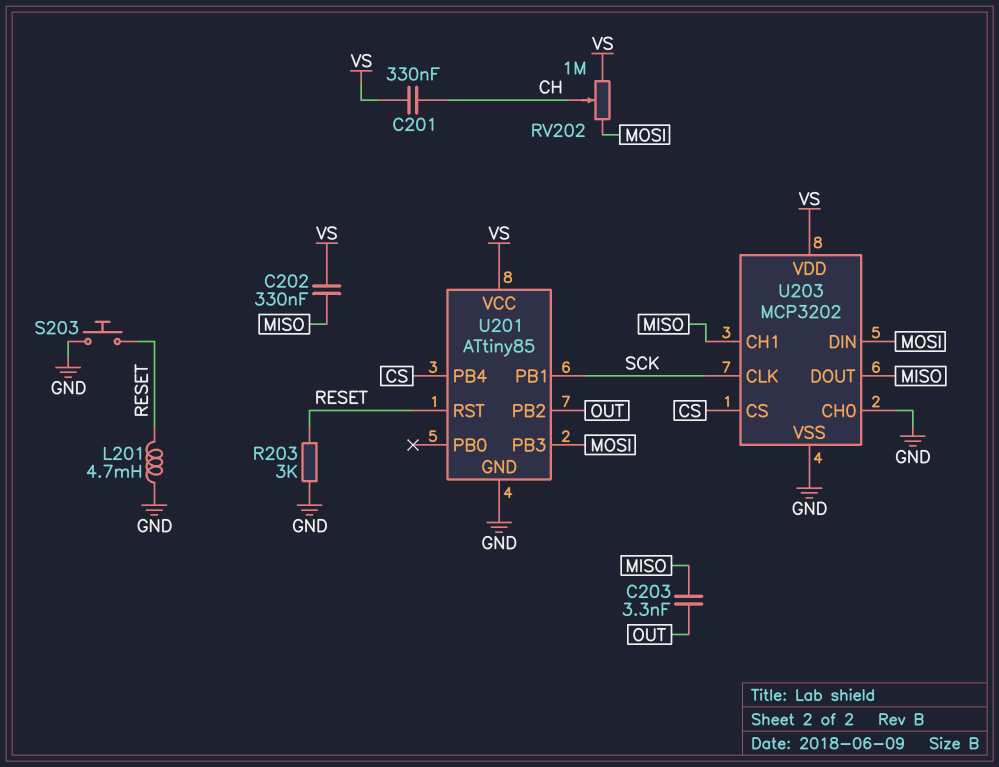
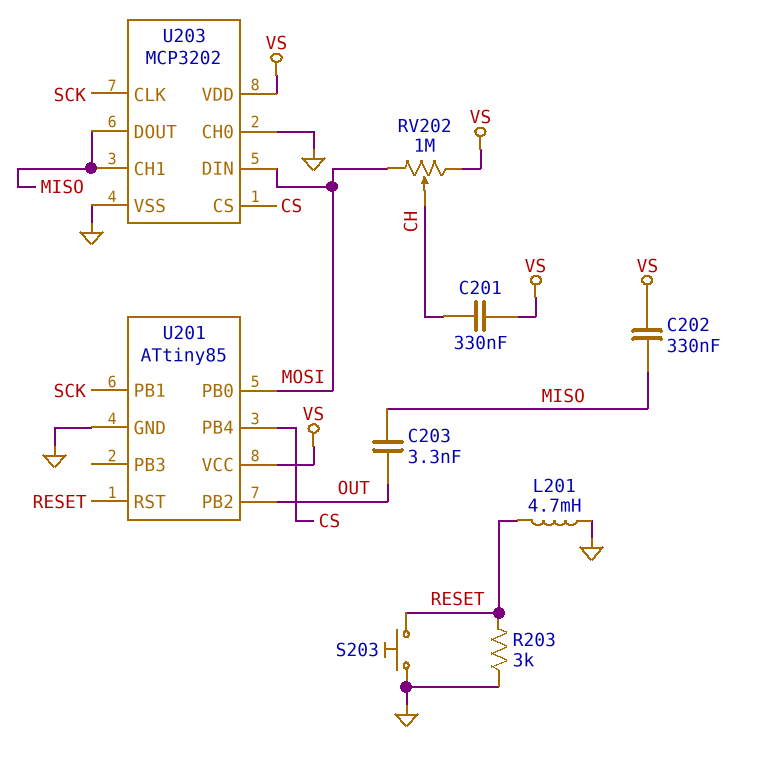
U201 pin PB0: none -> MOSI
U201 pin PB3: MOSI -> none

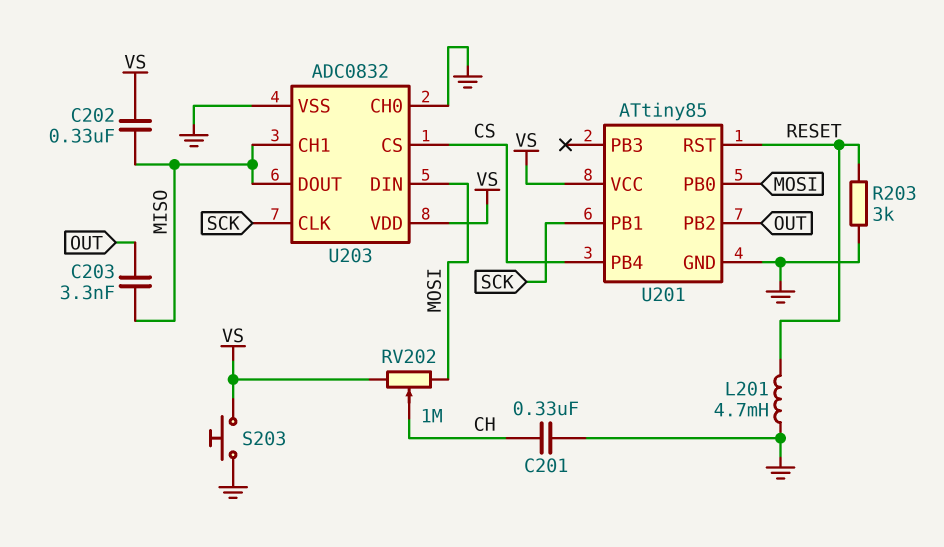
C201: 330nF (CH, VS) -> 330nF (CH, GND)
S203: button (GND, RESET) -> button (GND, VS)
U203: MCP3202 -> ADC0832

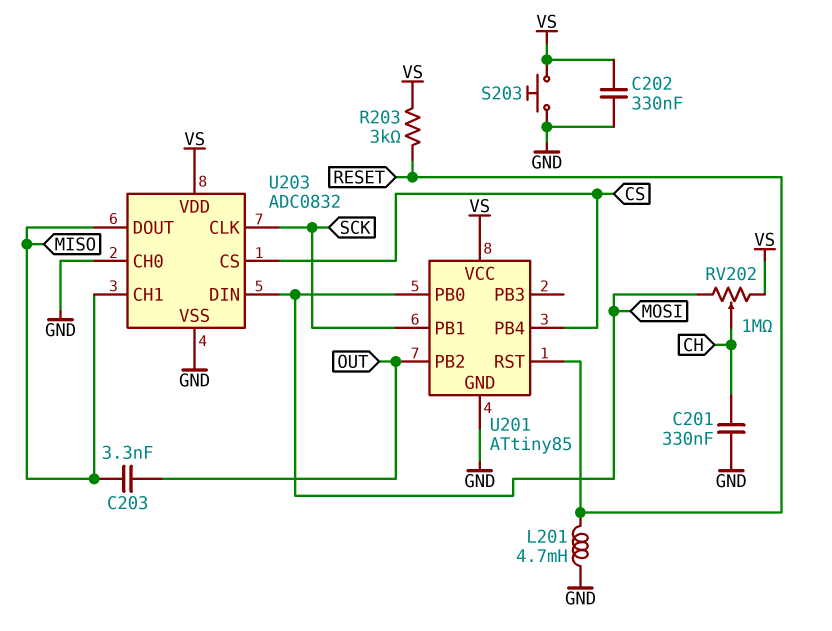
C202: 330nF (MISO, VS) -> 330nF (GND, VS)
R203: 3k (GND, RESET) -> 3k (RESET, VS)

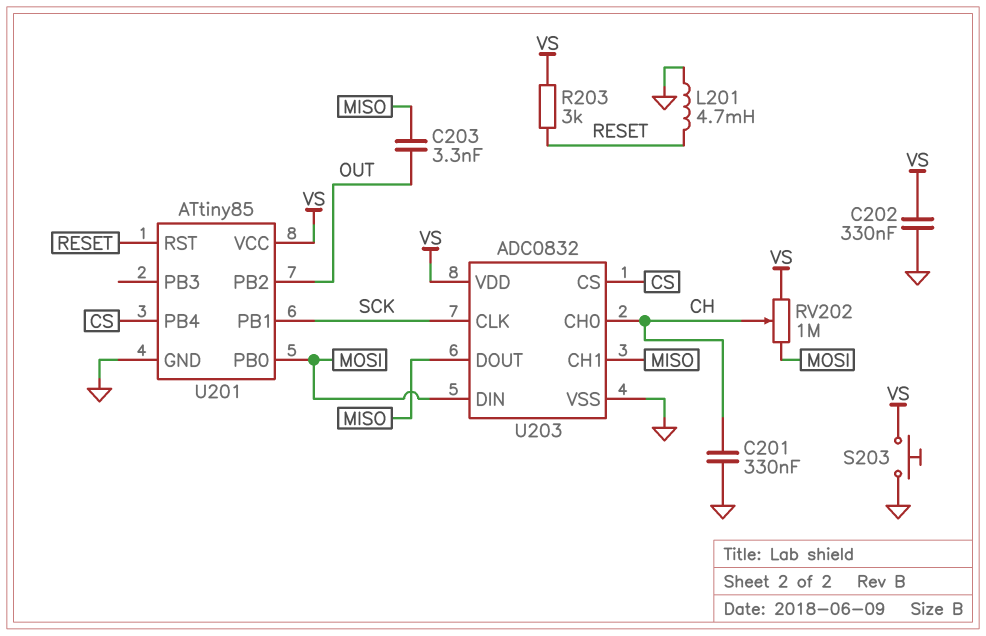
U203 pin CH0: GND -> CH

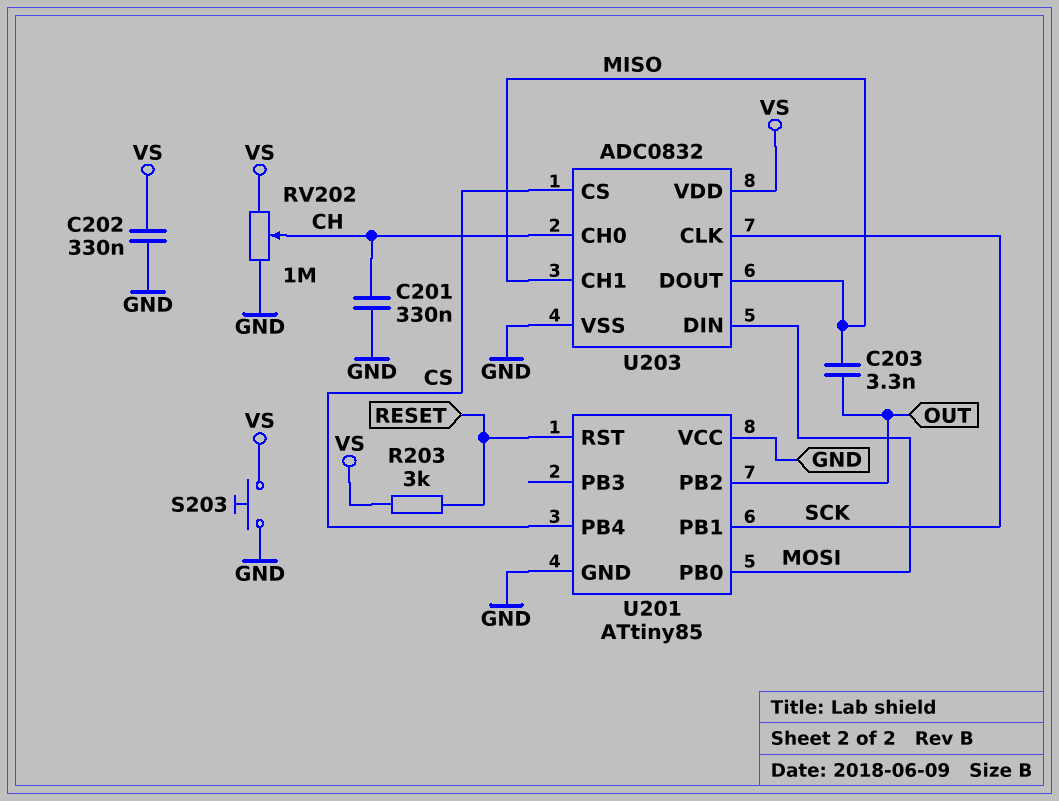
L201: 4.7mH (GND, RESET) -> none
RV202: 1M (MOSI, VS, wiper CH) -> 1M (GND, VS, wiper CH)
U201 pin VCC: VS -> GND

